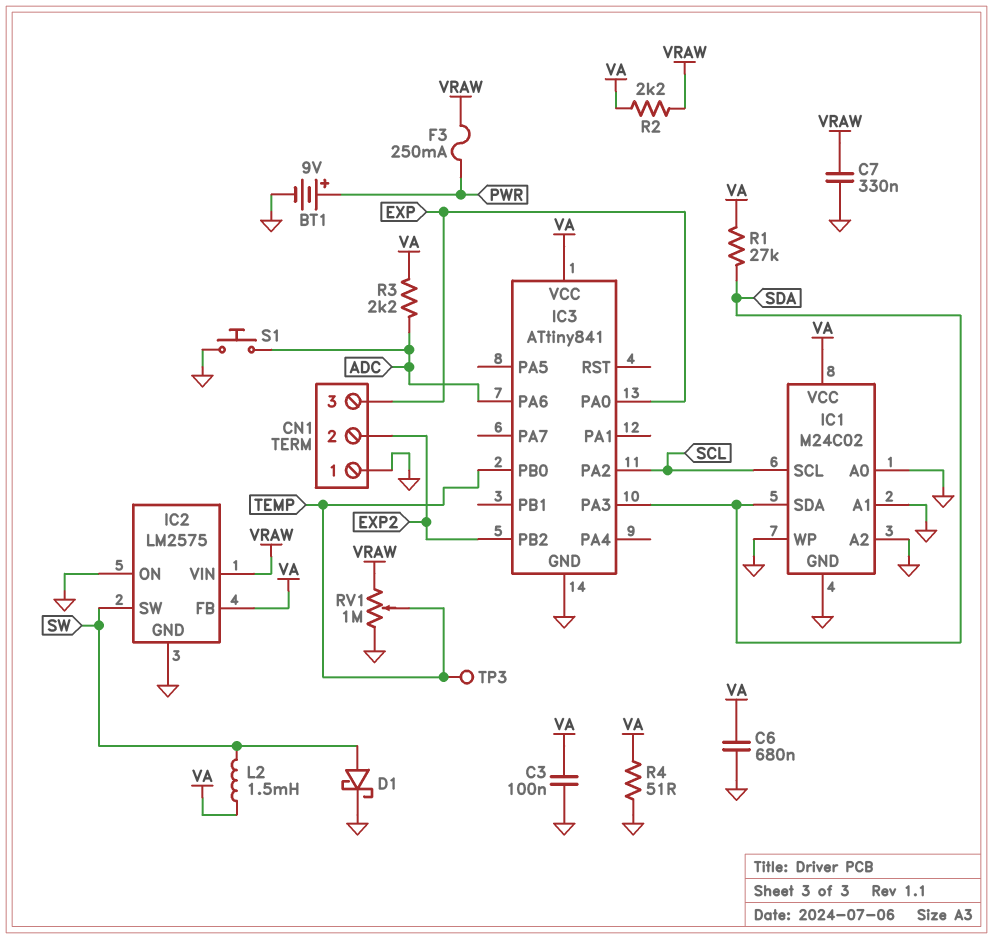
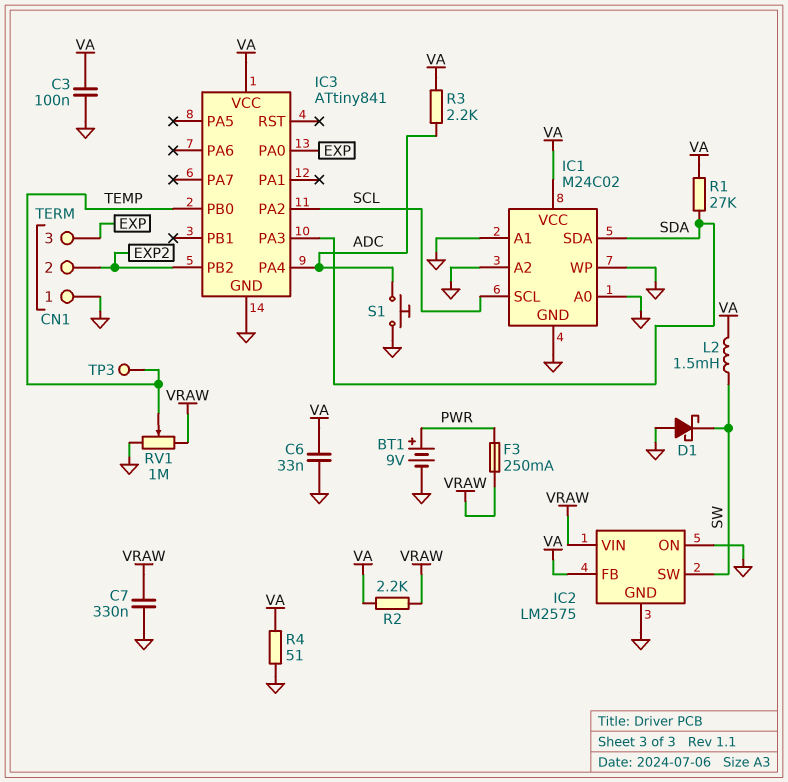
C6: 680nF (GND, VA) -> 33nF (GND, VA)
D1: schottky (A SW, K GND) -> schottky (A GND, K SW)
IC3 pin PA4: none -> ADC
IC3 pin PA6: ADC -> none

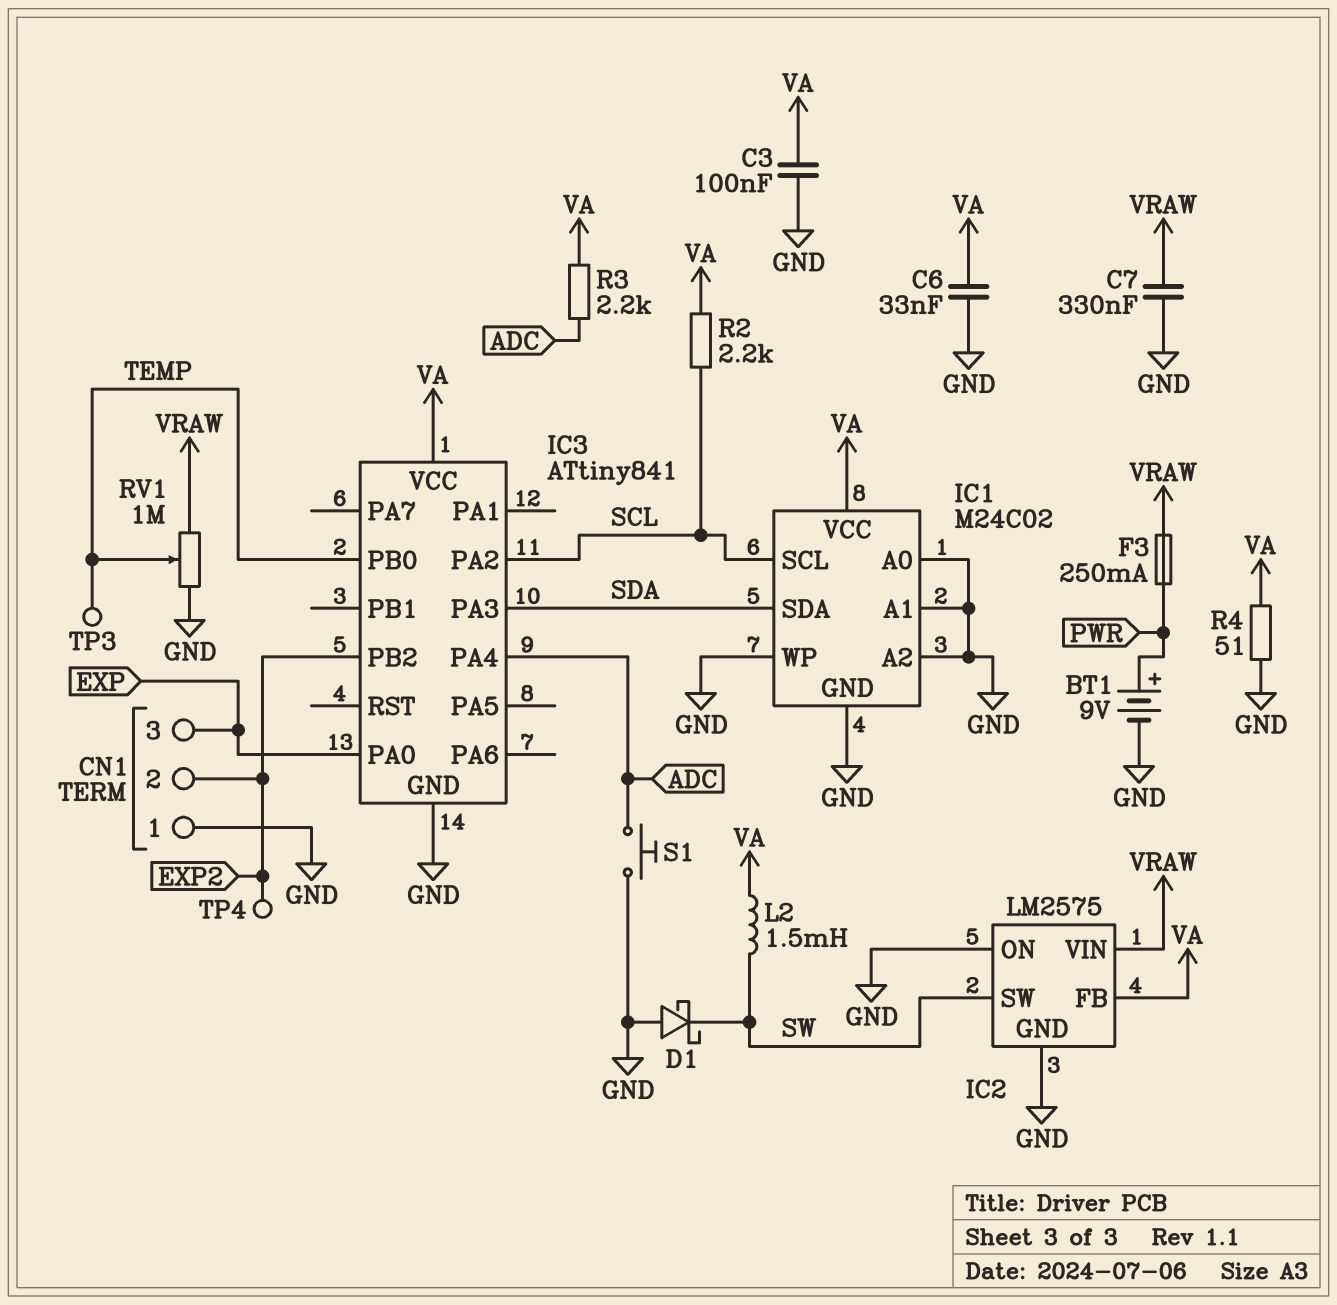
R1: 27k (SDA, VA) -> none
R2: 2.2k (VA, VRAW) -> 2.2k (SCL, VA)
TP4: none -> test point (EXP2)

